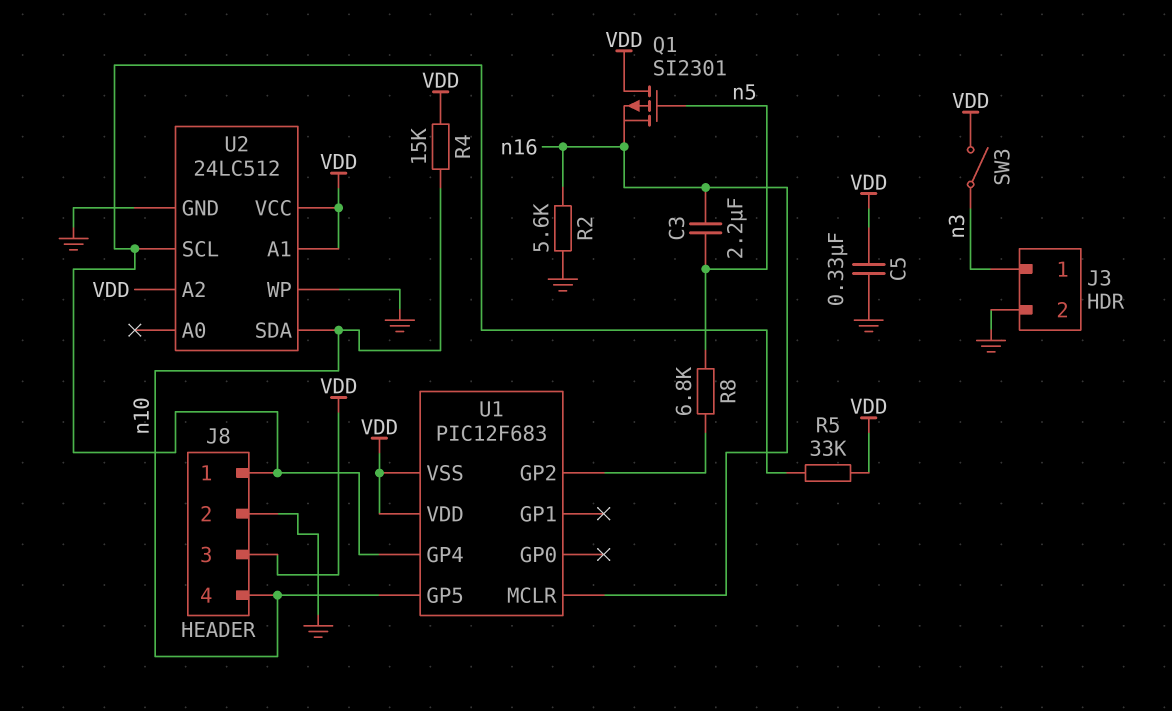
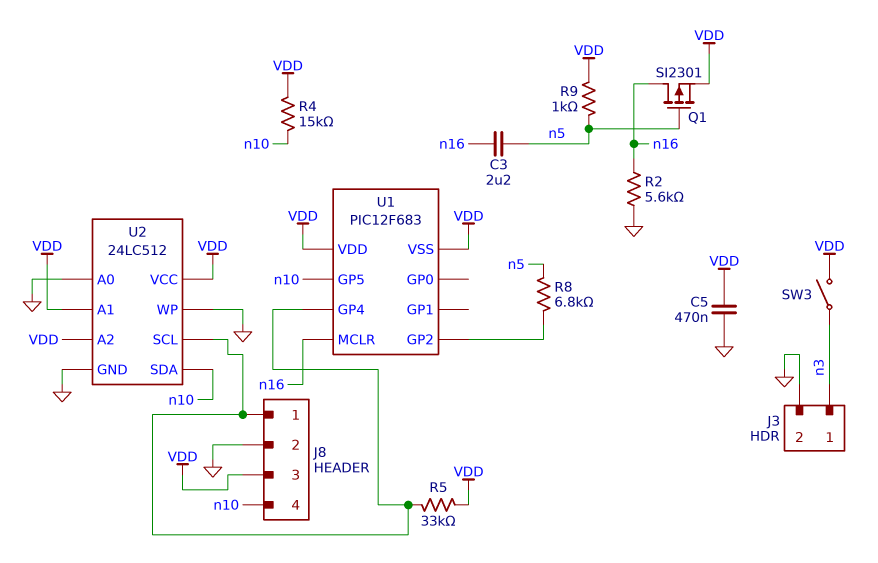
C5: 330nF (GND, VDD) -> 470nF (GND, VDD)
Q1: PMOS SI2301 (G n5, D VDD, S n16) -> PMOS SI2301 (G n5, D n16, S VDD)
R9: none -> 1k (VDD, n5)
U2 pin A0: none -> GND

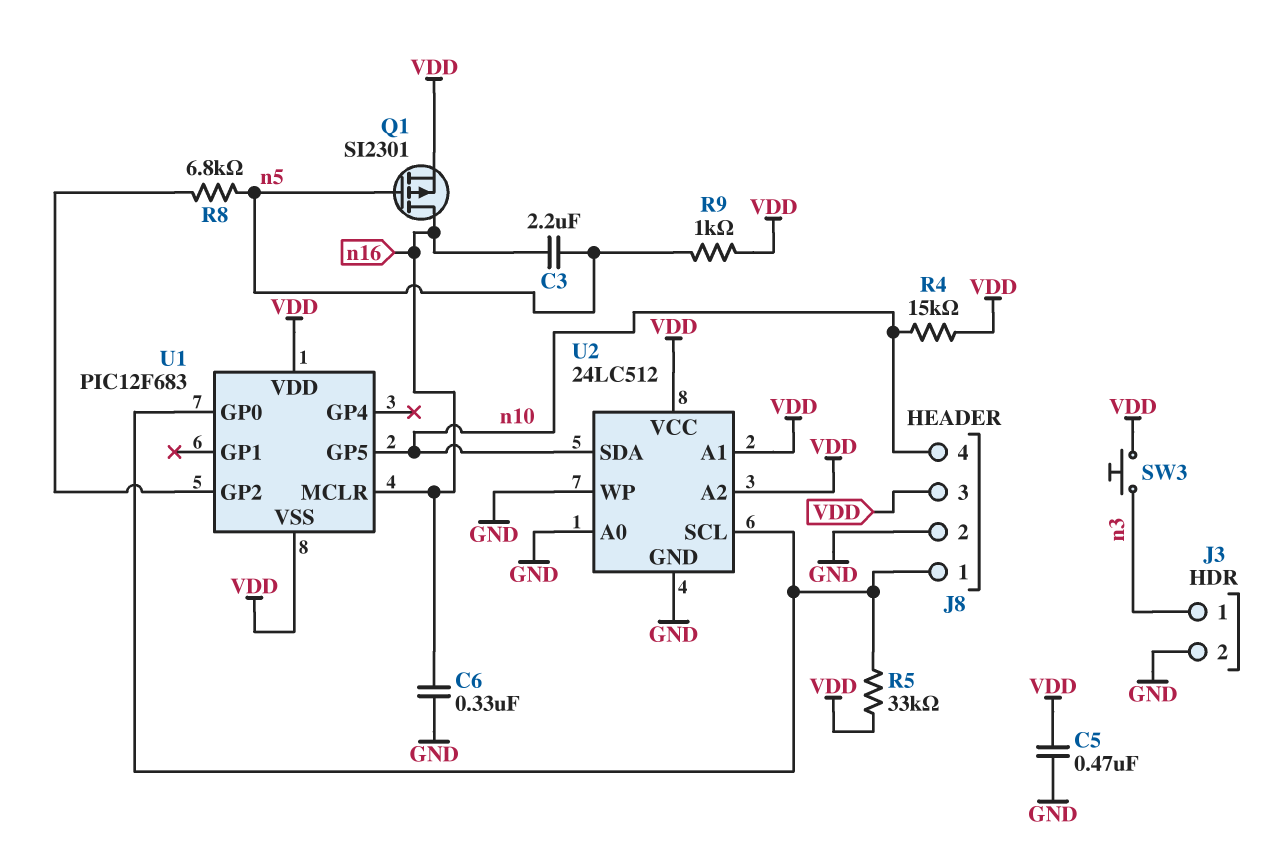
C6: none -> 330nF (GND, n16)
R2: 5.6k (GND, n16) -> none
SW3: switch (VDD, n3) -> button (VDD, n3)
U1 pin GP0: none -> J8/1
U1 pin GP4: J8/1 -> none

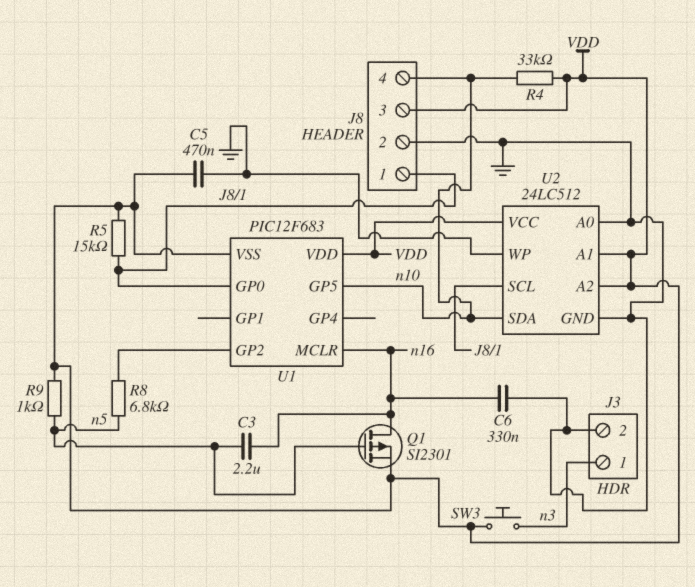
R4: 15k (VDD, n10) -> 33k (VDD, n10)
R5: 33k (J8/1, VDD) -> 15k (J8/1, VDD)

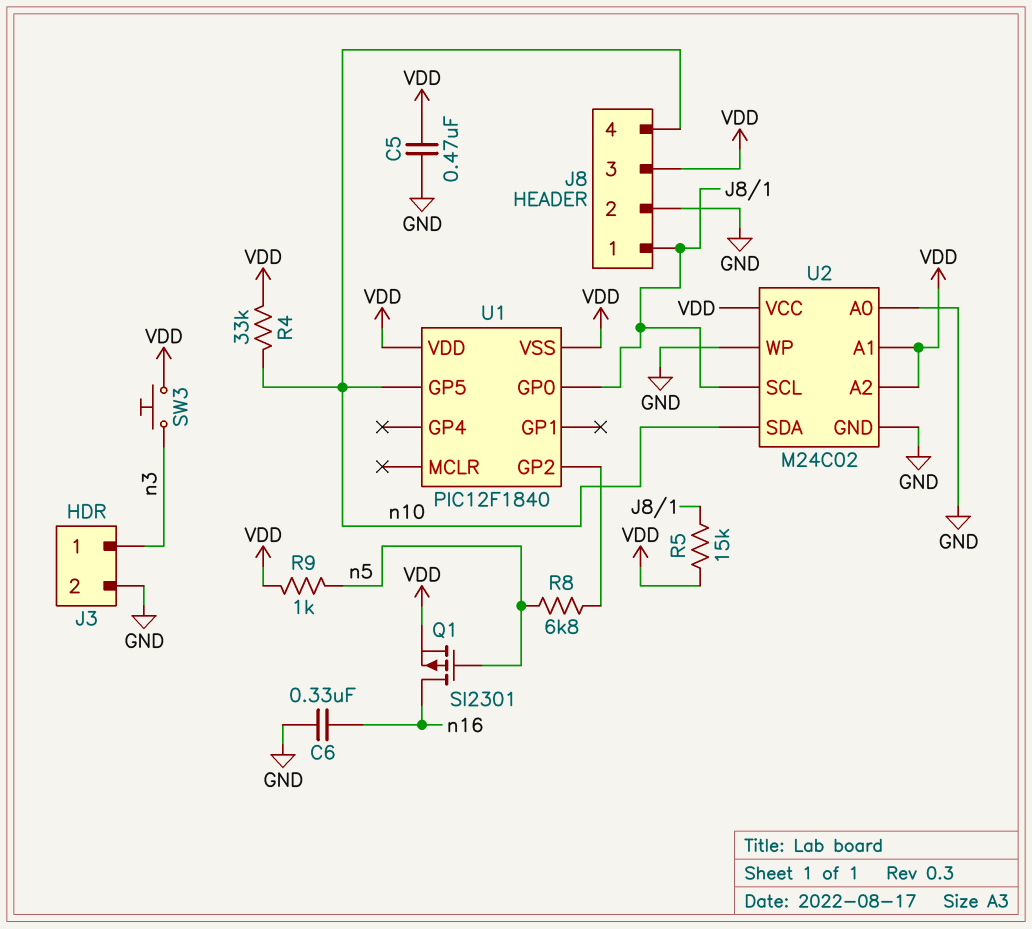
C3: 2.2uF (n5, n16) -> none
U1: PIC12F683 -> PIC12F1840
U1 pin MCLR: n16 -> none
U2: 24LC512 -> M24C02

